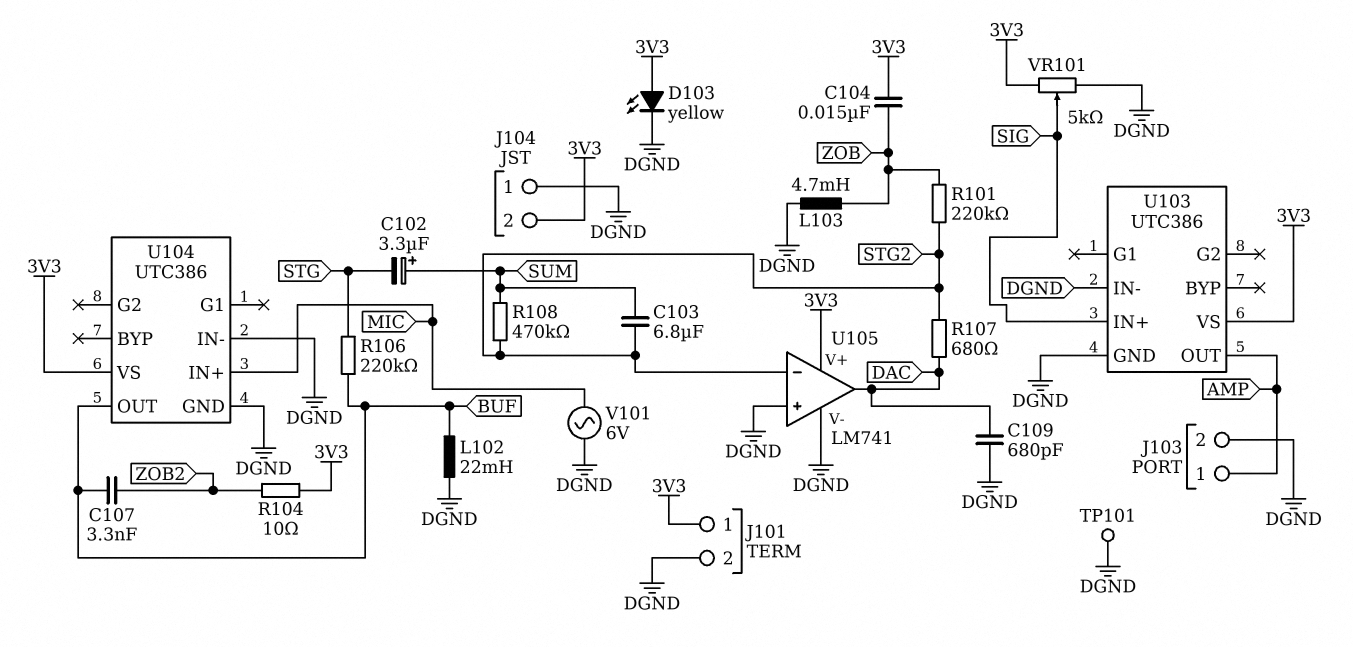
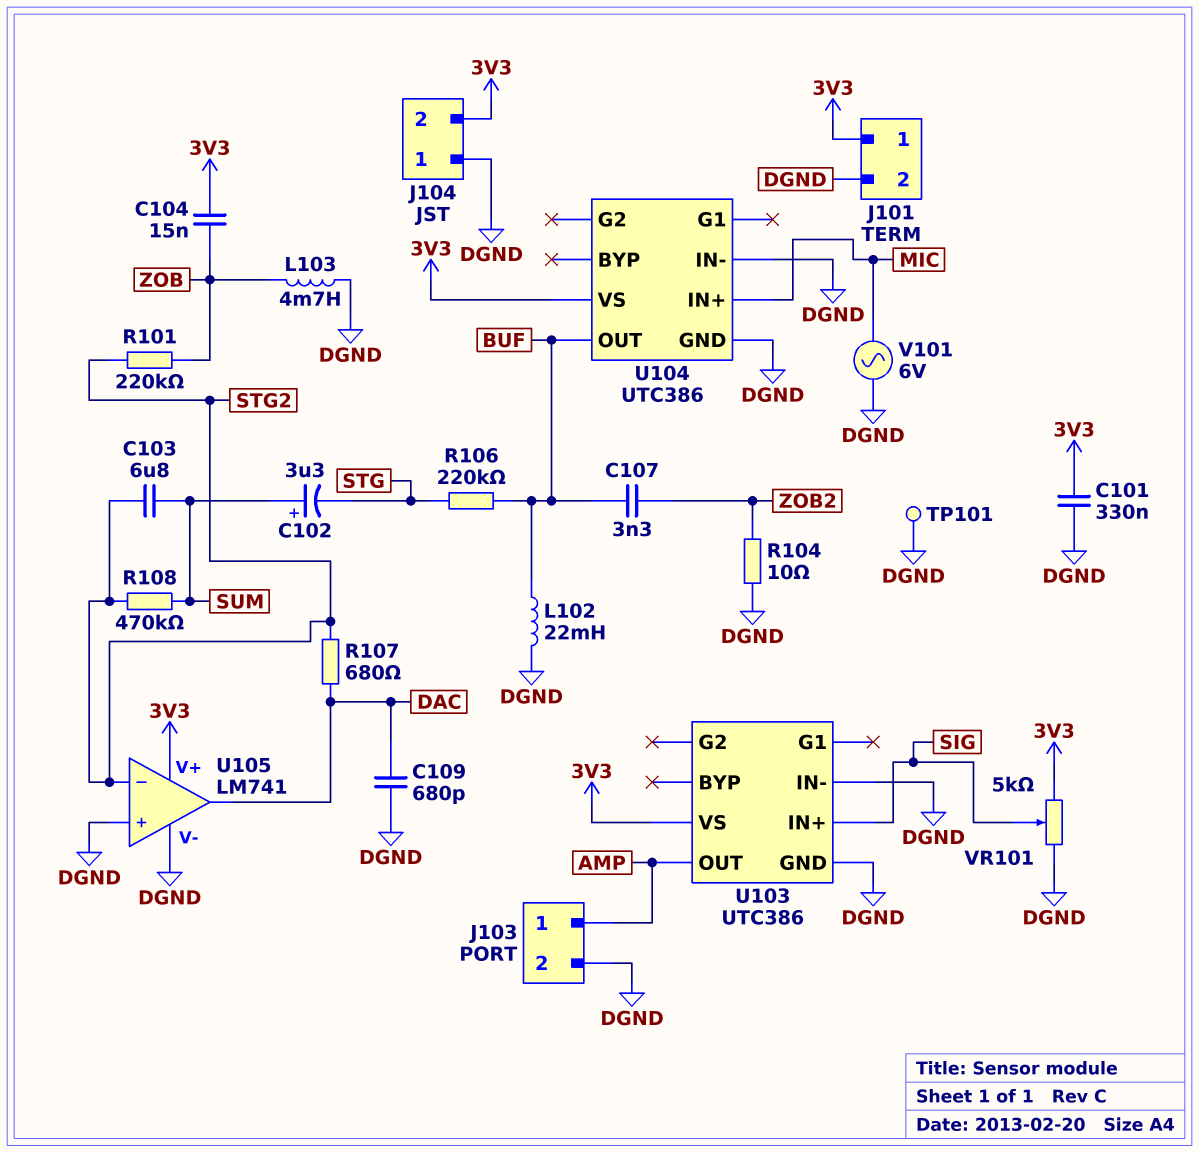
C101: none -> 330nF (3V3, DGND)
D103: LED yellow (A 3V3, K DGND) -> none
R104: 10 (3V3, ZOB2) -> 10 (DGND, ZOB2)

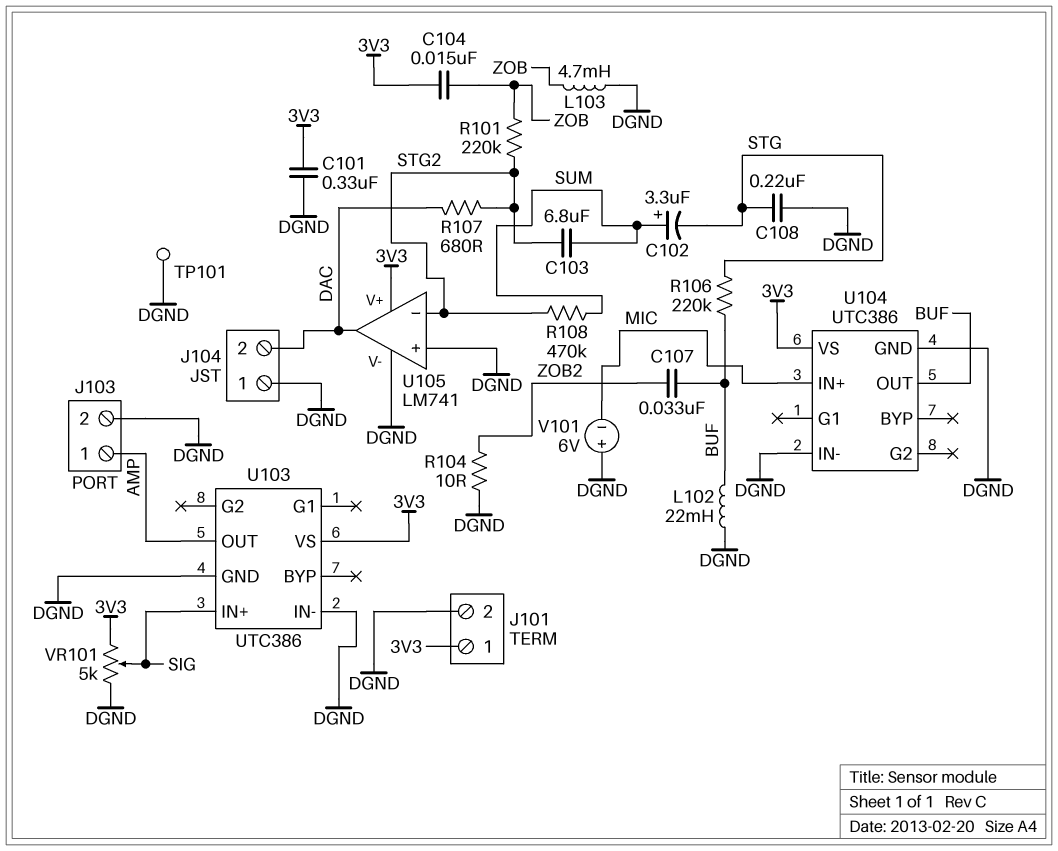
C107: 3.3nF (BUF, ZOB2) -> 33nF (BUF, ZOB2)
C108: none -> 220nF (DGND, STG)
C109: 680pF (DAC, DGND) -> none
J104 pin 2: 3V3 -> DAC
V101: AC 6V (DGND, MIC) -> 6V (plus DGND, minus MIC)

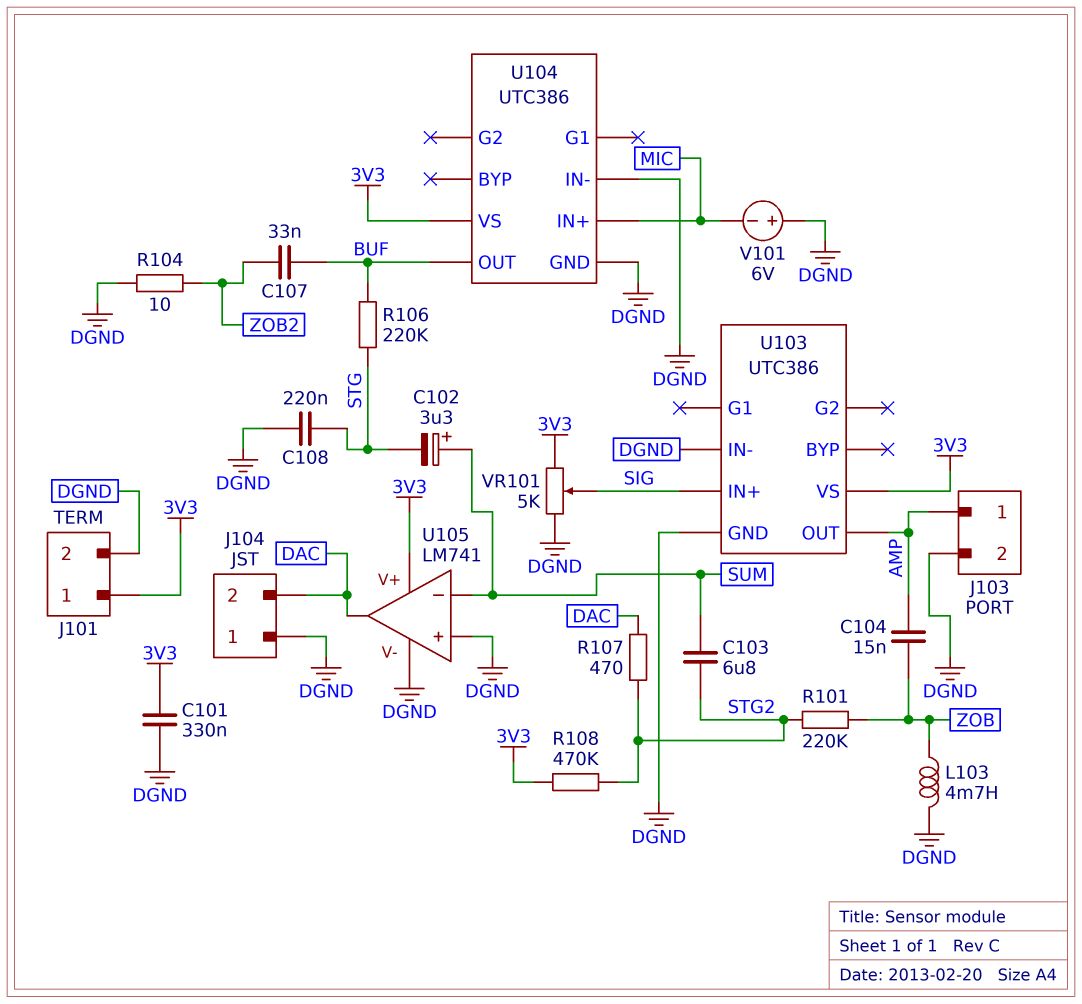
C104: 15nF (3V3, ZOB) -> 15nF (AMP, ZOB)
L102: 22mH (BUF, DGND) -> none
R107: 680 (DAC, STG2) -> 470 (DAC, STG2)
R108: 470k (STG2, SUM) -> 470k (3V3, STG2)
TP101: test point (DGND) -> none
U105 pin in-: STG2 -> SUM

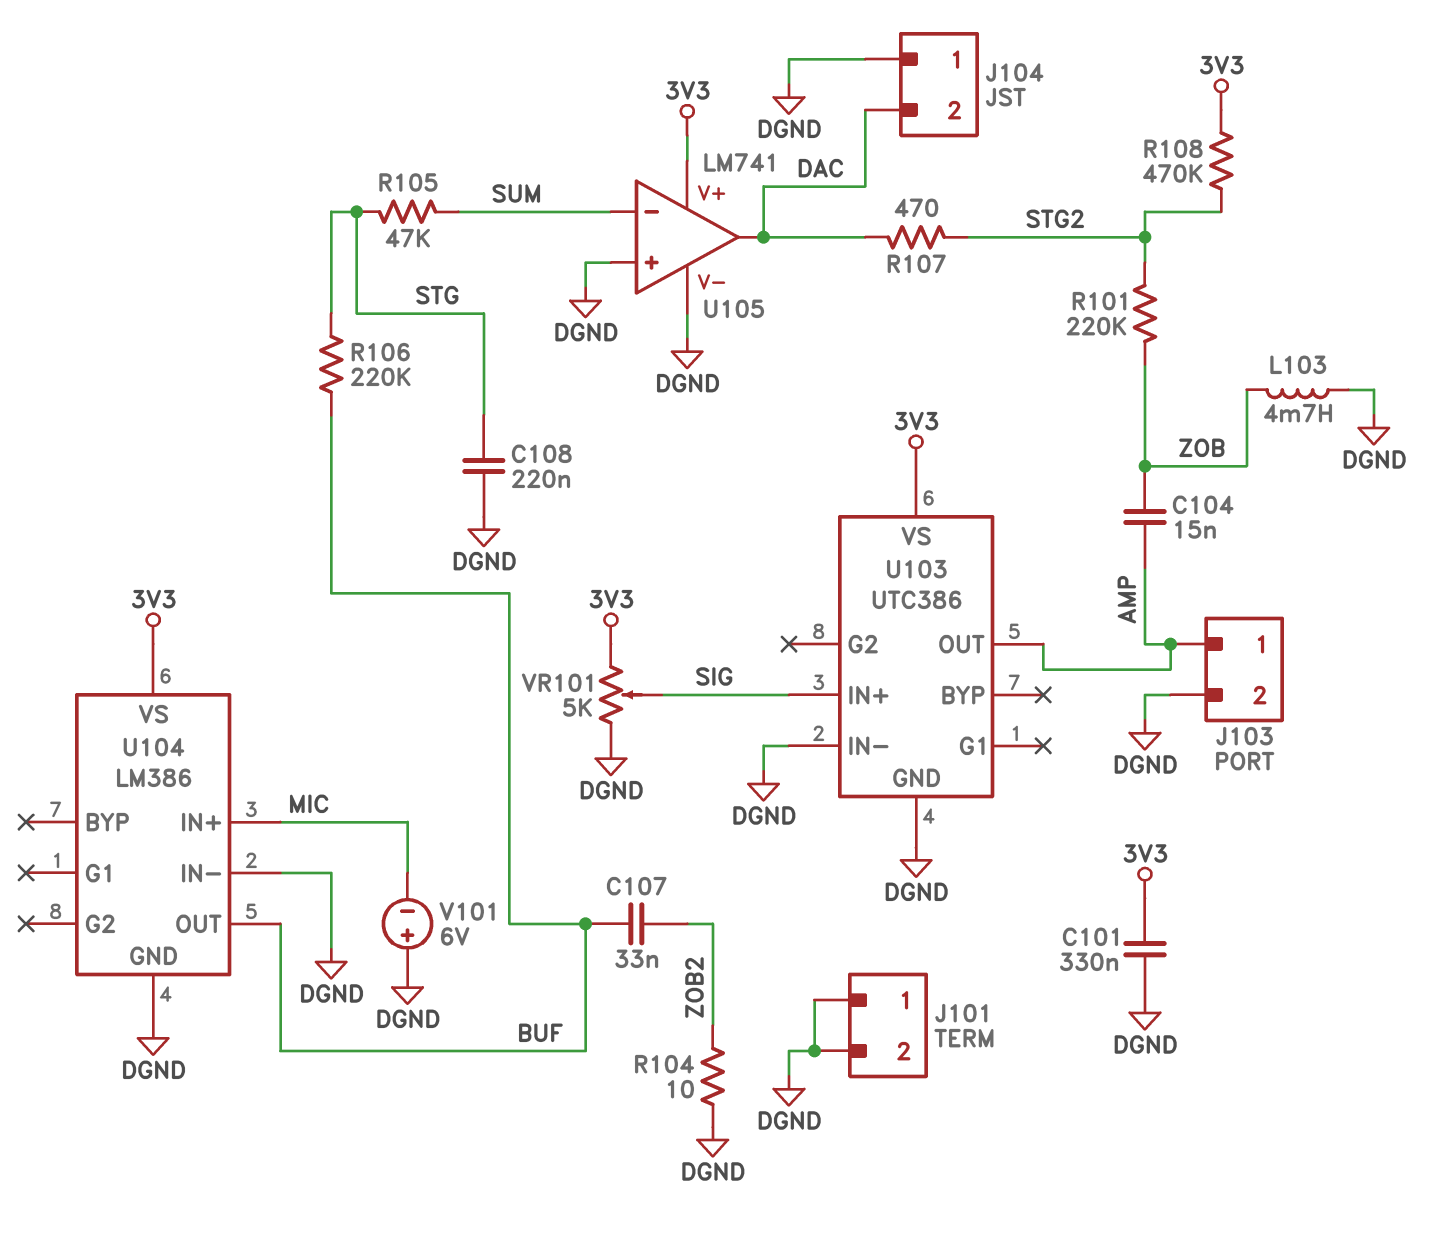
C102: 3.3uF (plus SUM, minus STG) -> none
C103: 6.8uF (STG2, SUM) -> none
J101 pin 1: 3V3 -> DGND
R105: none -> 47k (STG, SUM)
U104: UTC386 -> LM386

